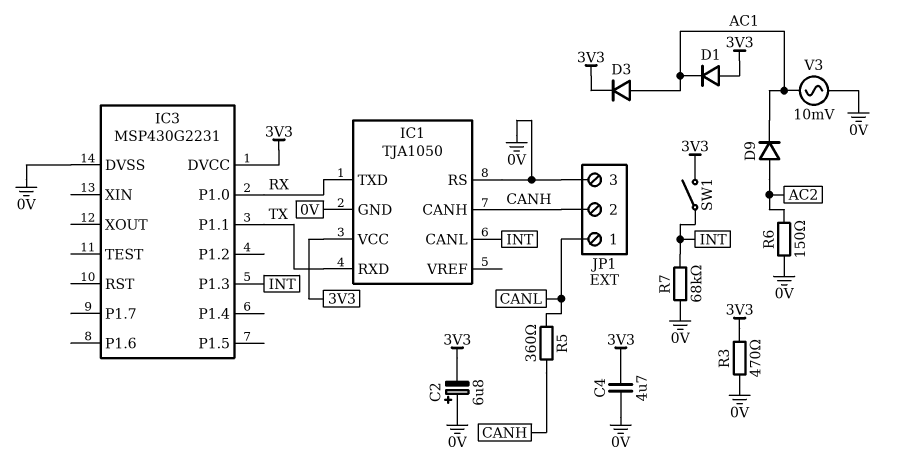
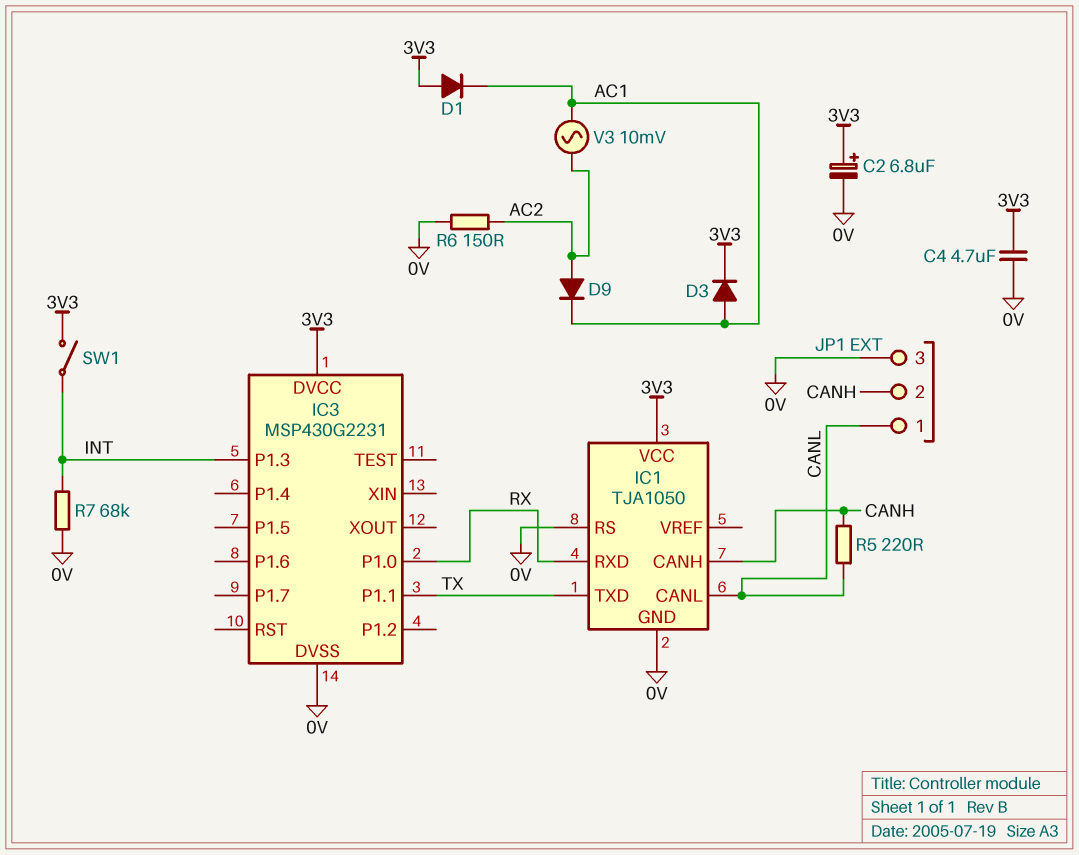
C2: 6.8uF (plus 0V, minus 3V3) -> 6.8uF (plus 3V3, minus 0V)
IC1 pin CANL: INT -> CANL
IC1 pin RXD: TX -> RX
IC1 pin TXD: RX -> TX
R3: 470 (0V, 3V3) -> none
R5: 360 (CANH, CANL) -> 220 (CANH, CANL)
V3: AC 10mV (0V, AC1) -> AC 10mV (AC1, AC2)

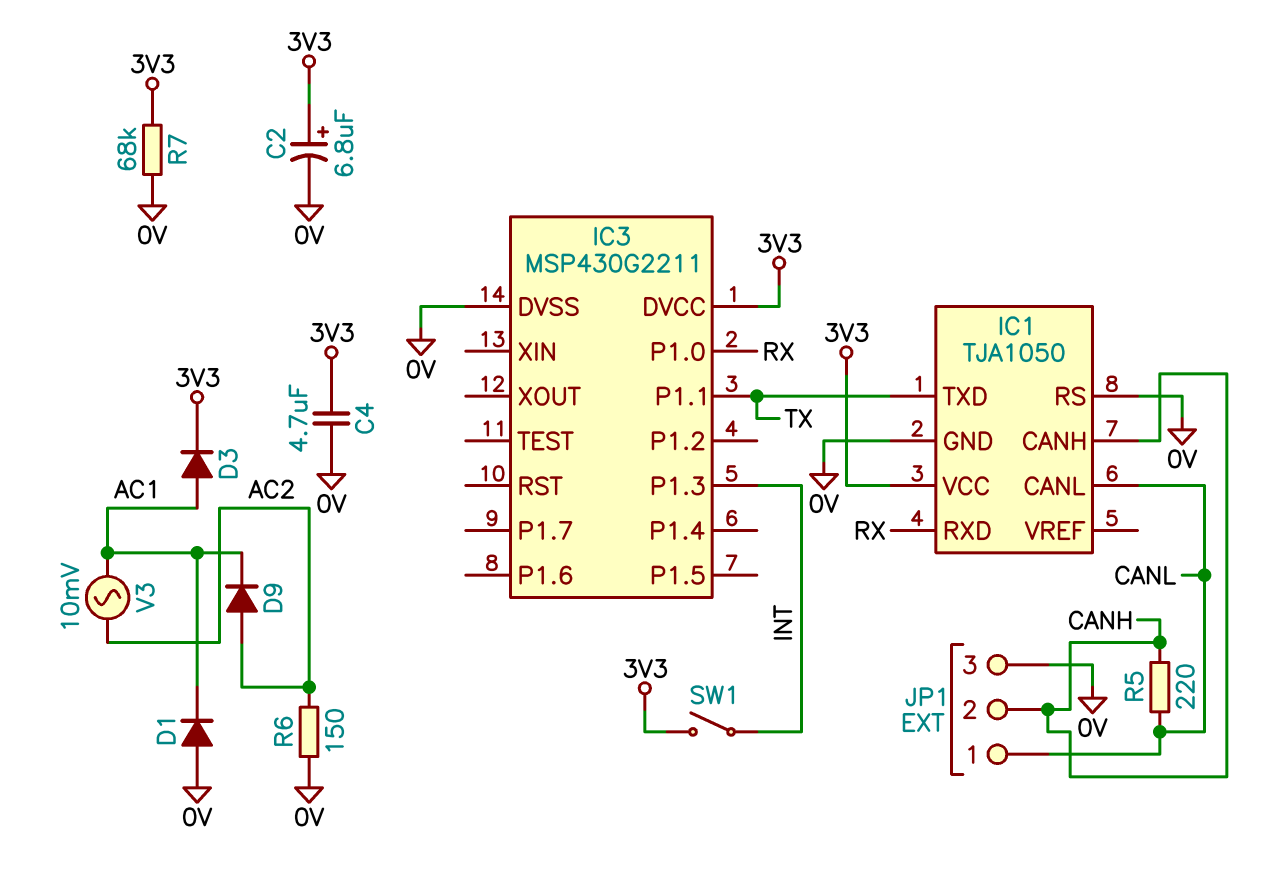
D1: diode (A 3V3, K AC1) -> diode (A 0V, K AC1)
IC3: MSP430G2231 -> MSP430G2211
R7: 68k (0V, INT) -> 68k (0V, 3V3)

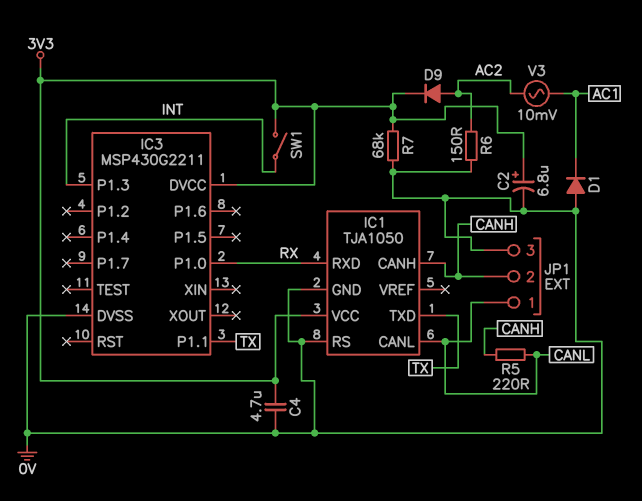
D3: diode (A AC1, K 3V3) -> none
D9: diode (A AC2, K AC1) -> diode (A AC2, K 3V3)

